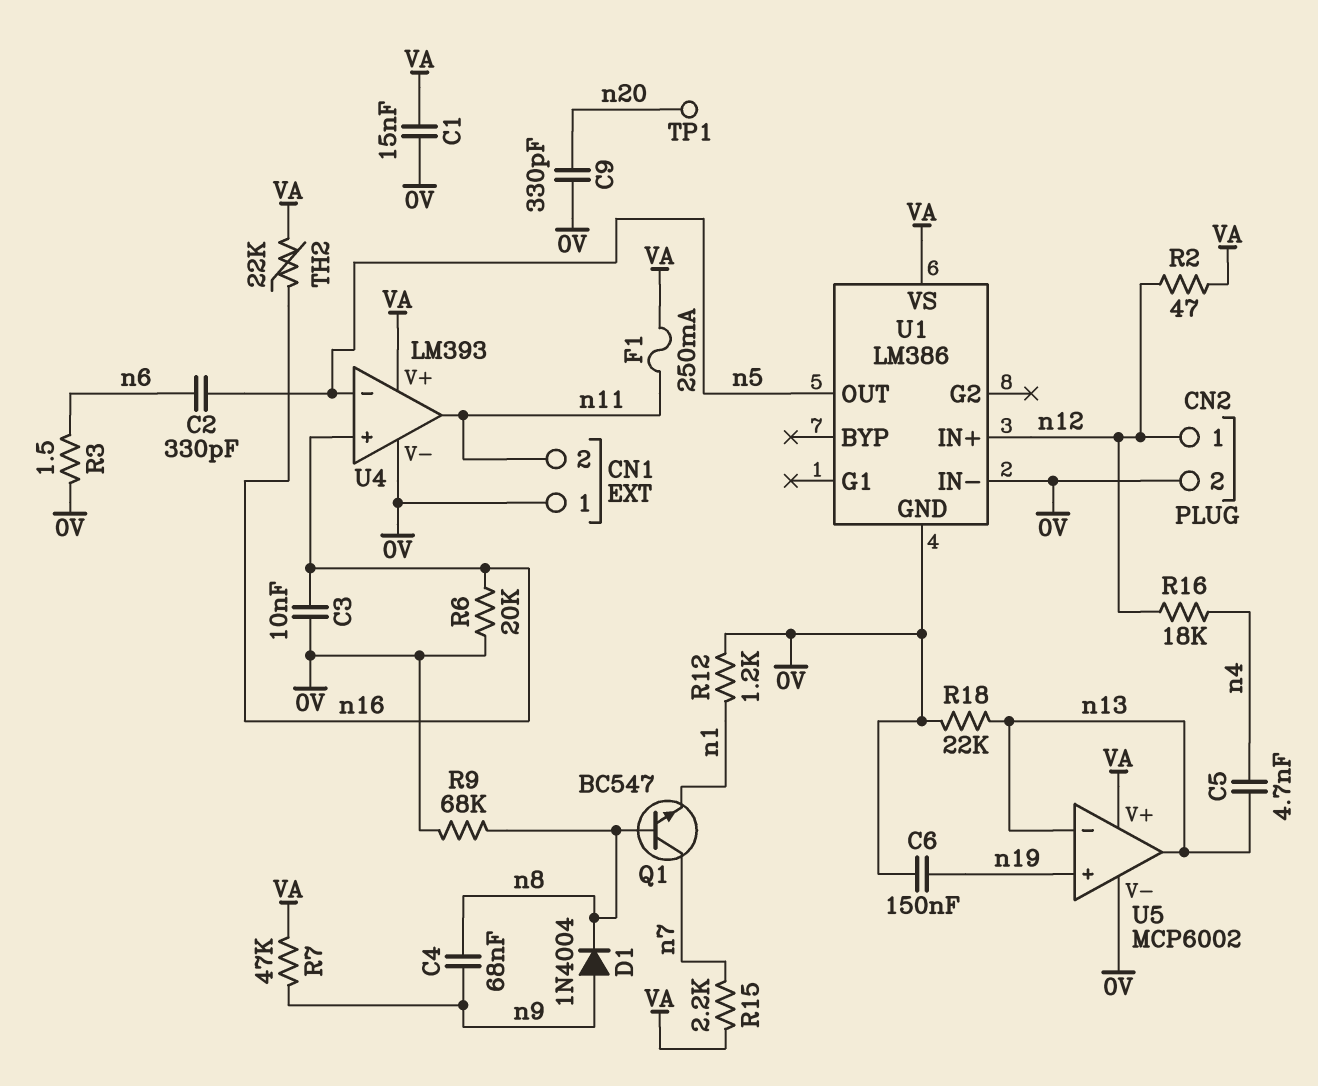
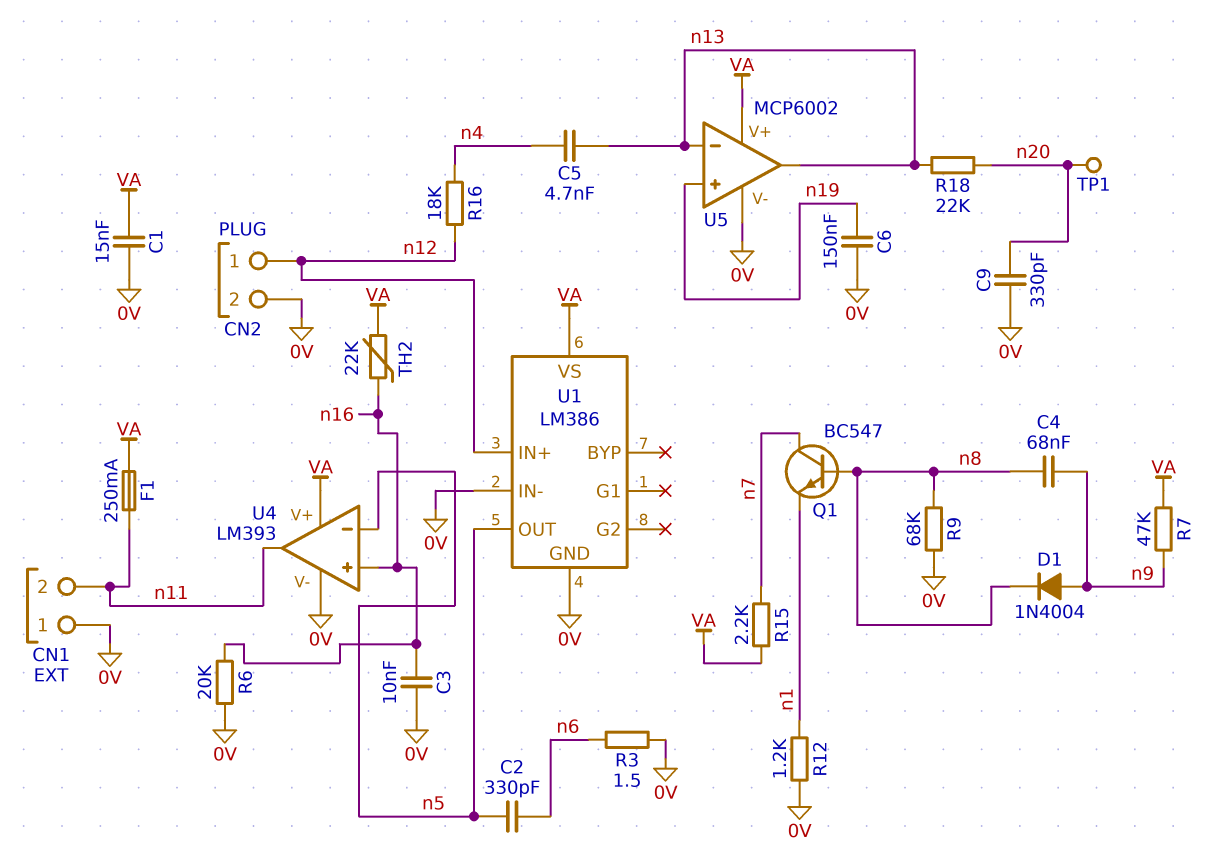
R2: 47 (VA, n12) -> none
R18: 22k (0V, n13) -> 22k (n13, n20)

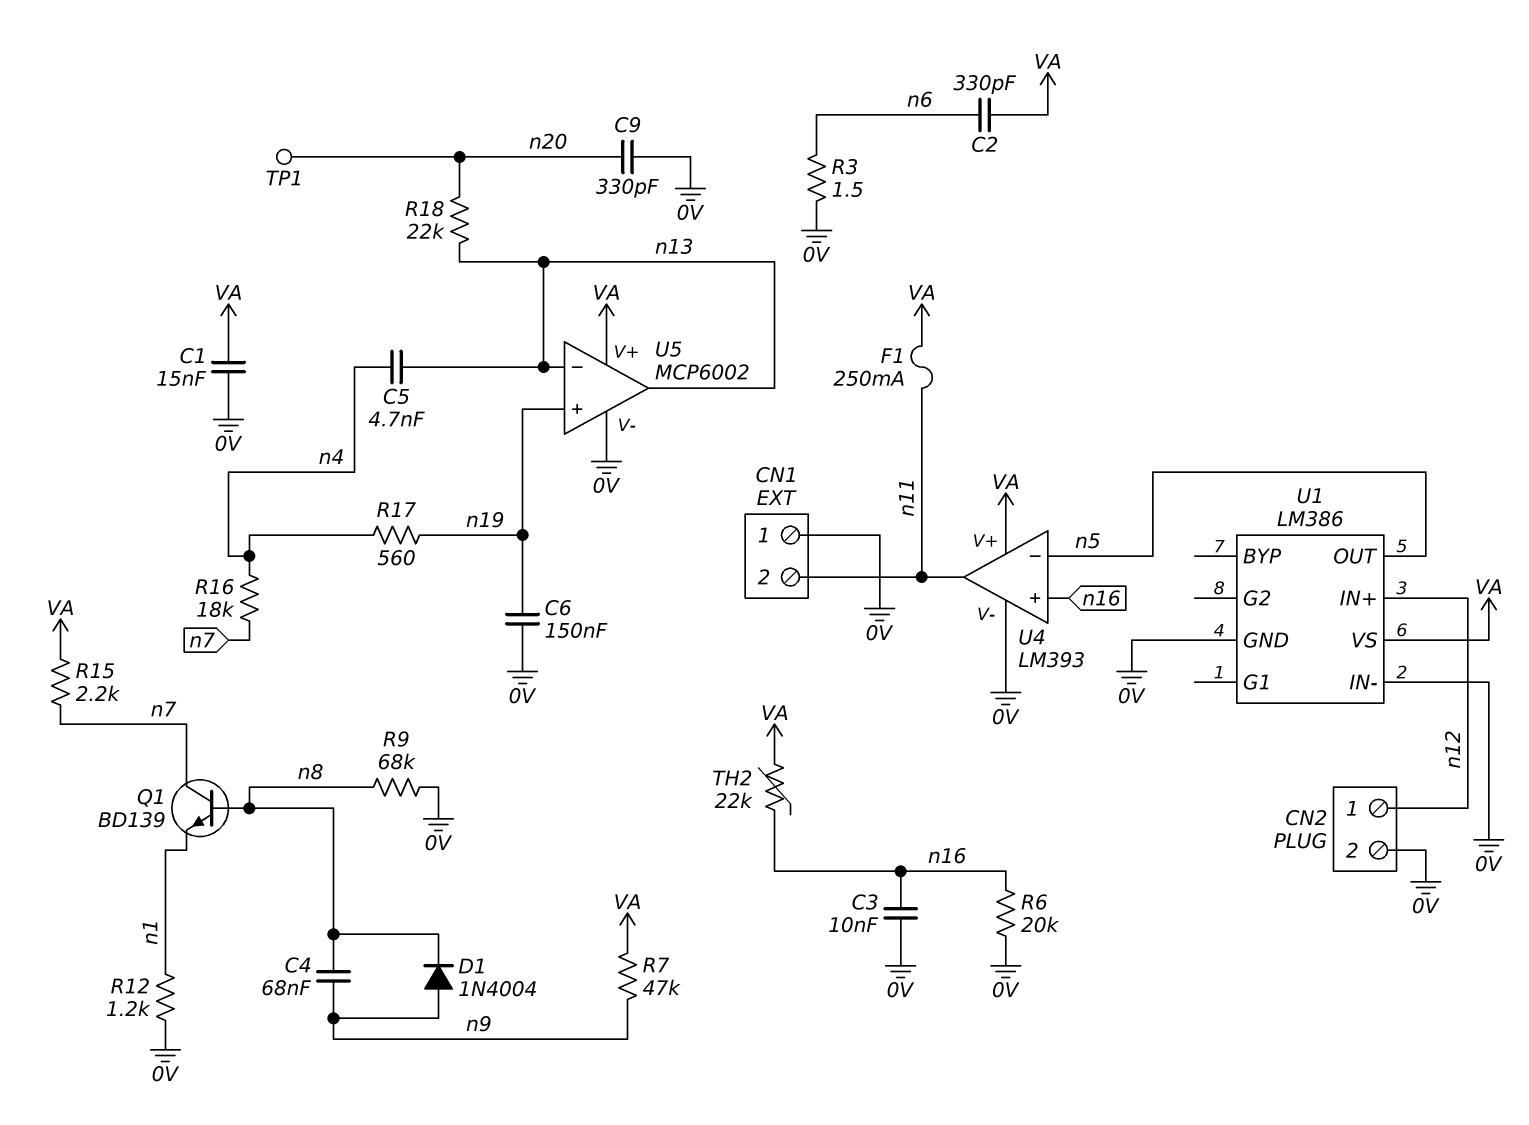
C2: 330pF (n5, n6) -> 330pF (VA, n6)
Q1: NPN BC547 (B n8, C n7, E n1) -> NPN BD139 (B n8, C n7, E n1)
R16: 18k (n4, n12) -> 18k (n4, n7)
R17: none -> 560 (n4, n19)

